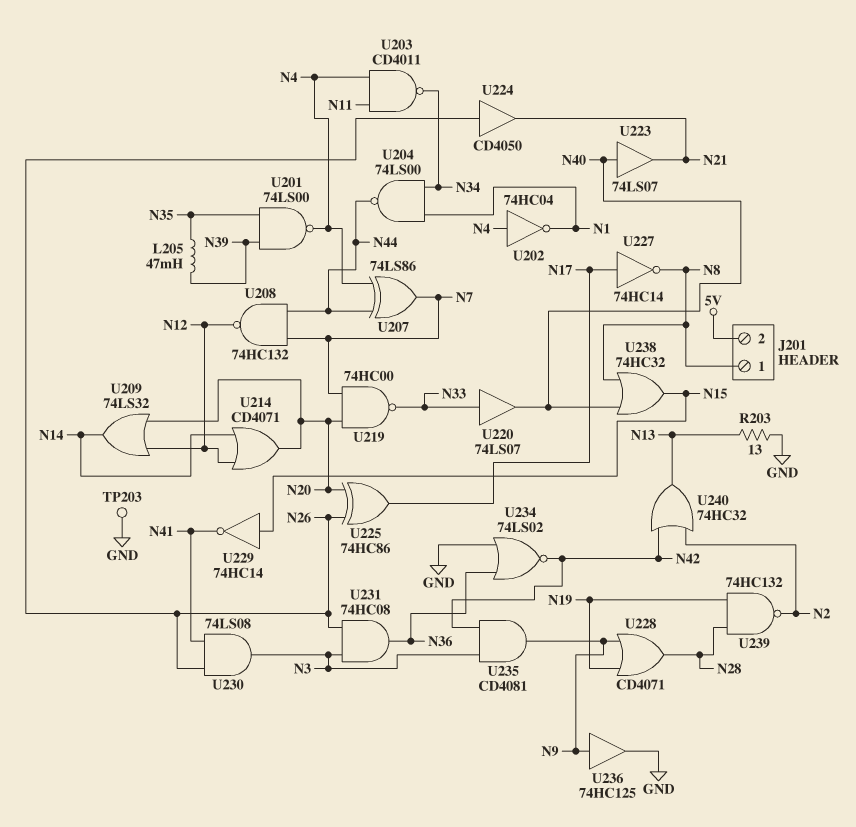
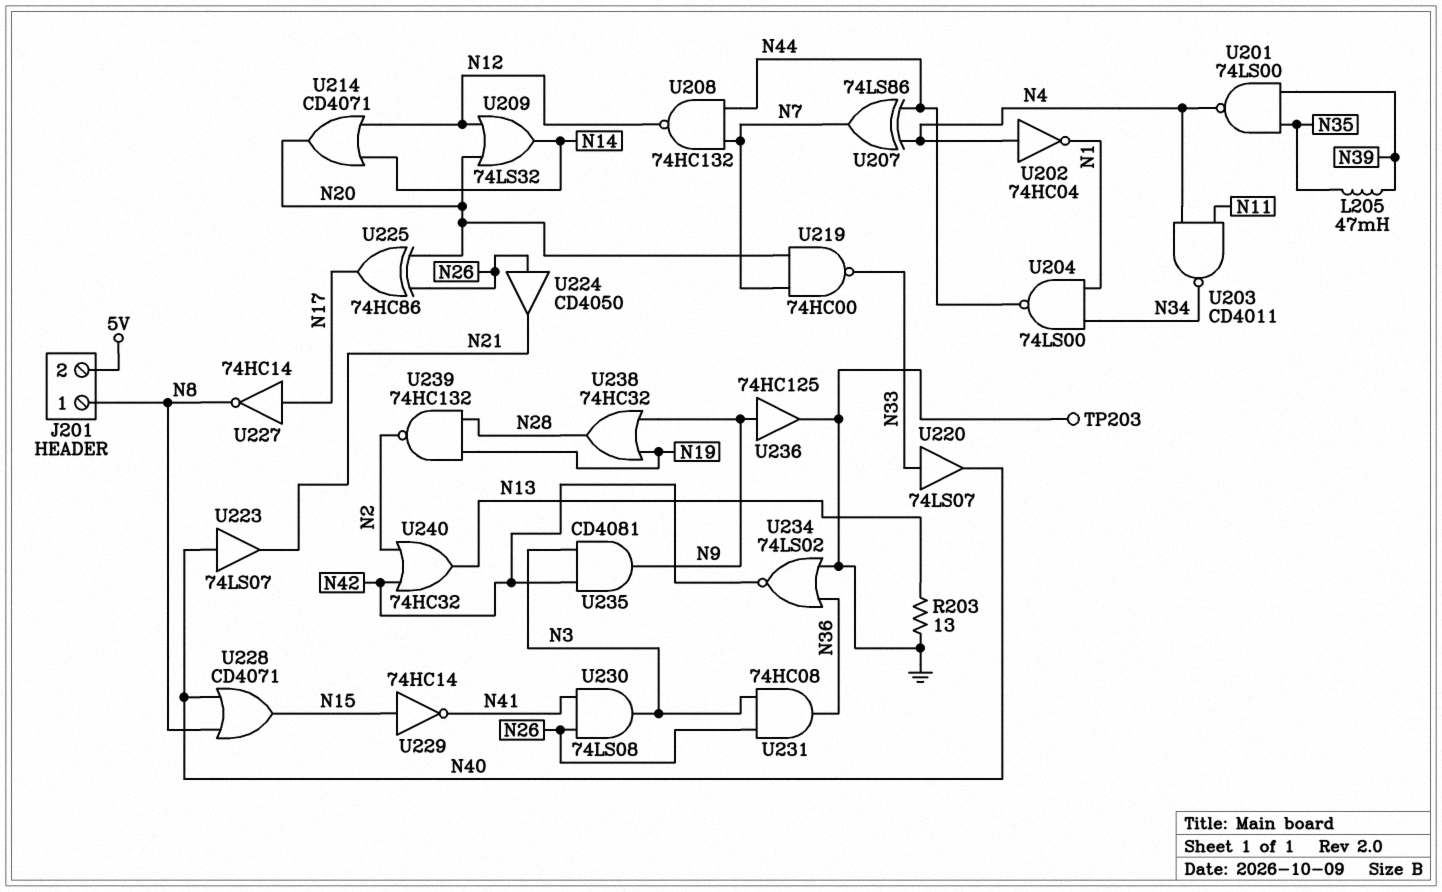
U228: OR CD4071 (in N9, in N19, out N28) -> OR CD4071 (in N8, in N40, out N15)
U238: OR 74HC32 (in N8, in N40, out N15) -> OR 74HC32 (in N9, in N19, out N28)

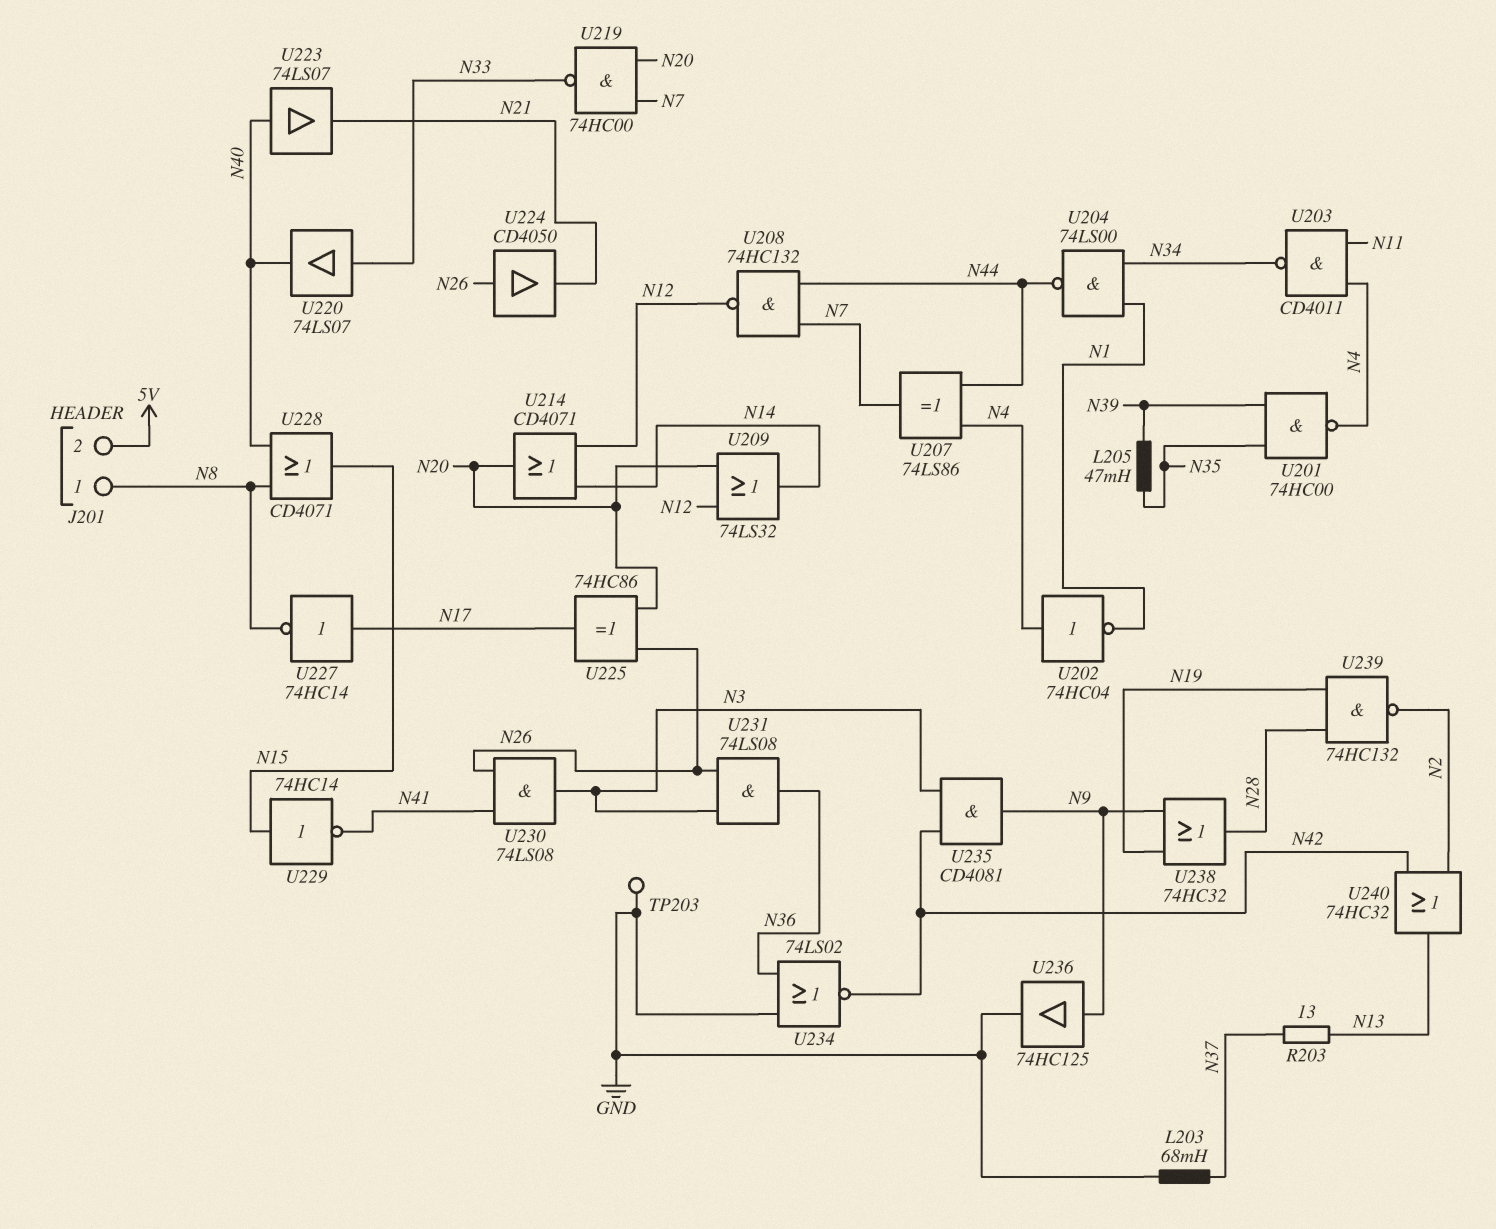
L203: none -> 68mH (GND, N37)
R203: 13 (GND, N13) -> 13 (N13, N37)
U201: NAND 74LS00 (in N35, in N39, out N4) -> NAND 74HC00 (in N35, in N39, out N4)
U231: AND 74HC08 (in N3, in N26, out N36) -> AND 74LS08 (in N3, in N26, out N36)

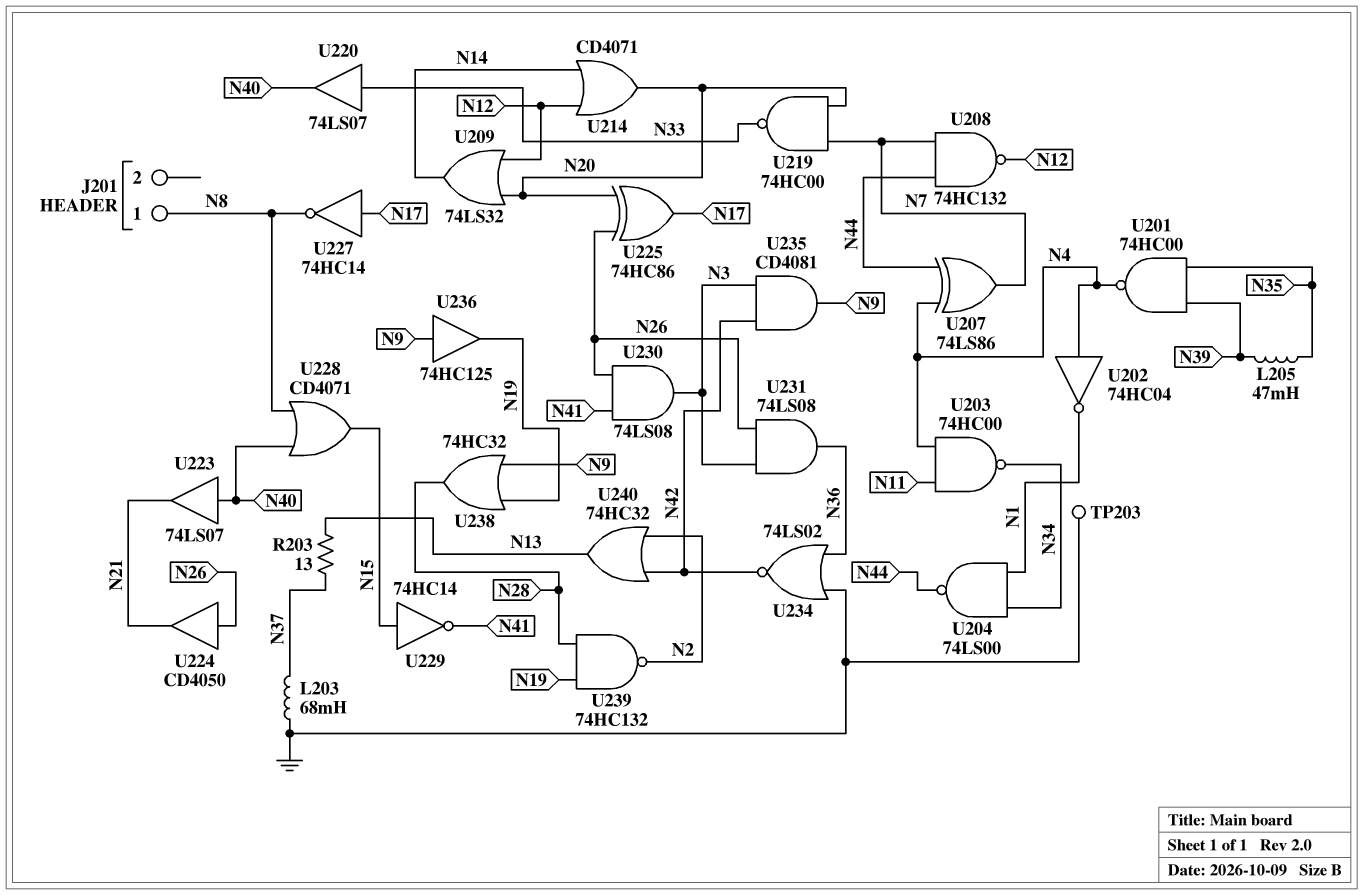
J201 pin 2: 5V -> none
U203: NAND CD4011 (in N4, in N11, out N34) -> NAND 74HC00 (in N4, in N11, out N34)
U236: buffer 74HC125 (in N9, out GND) -> buffer 74HC125 (in N9, out N19)

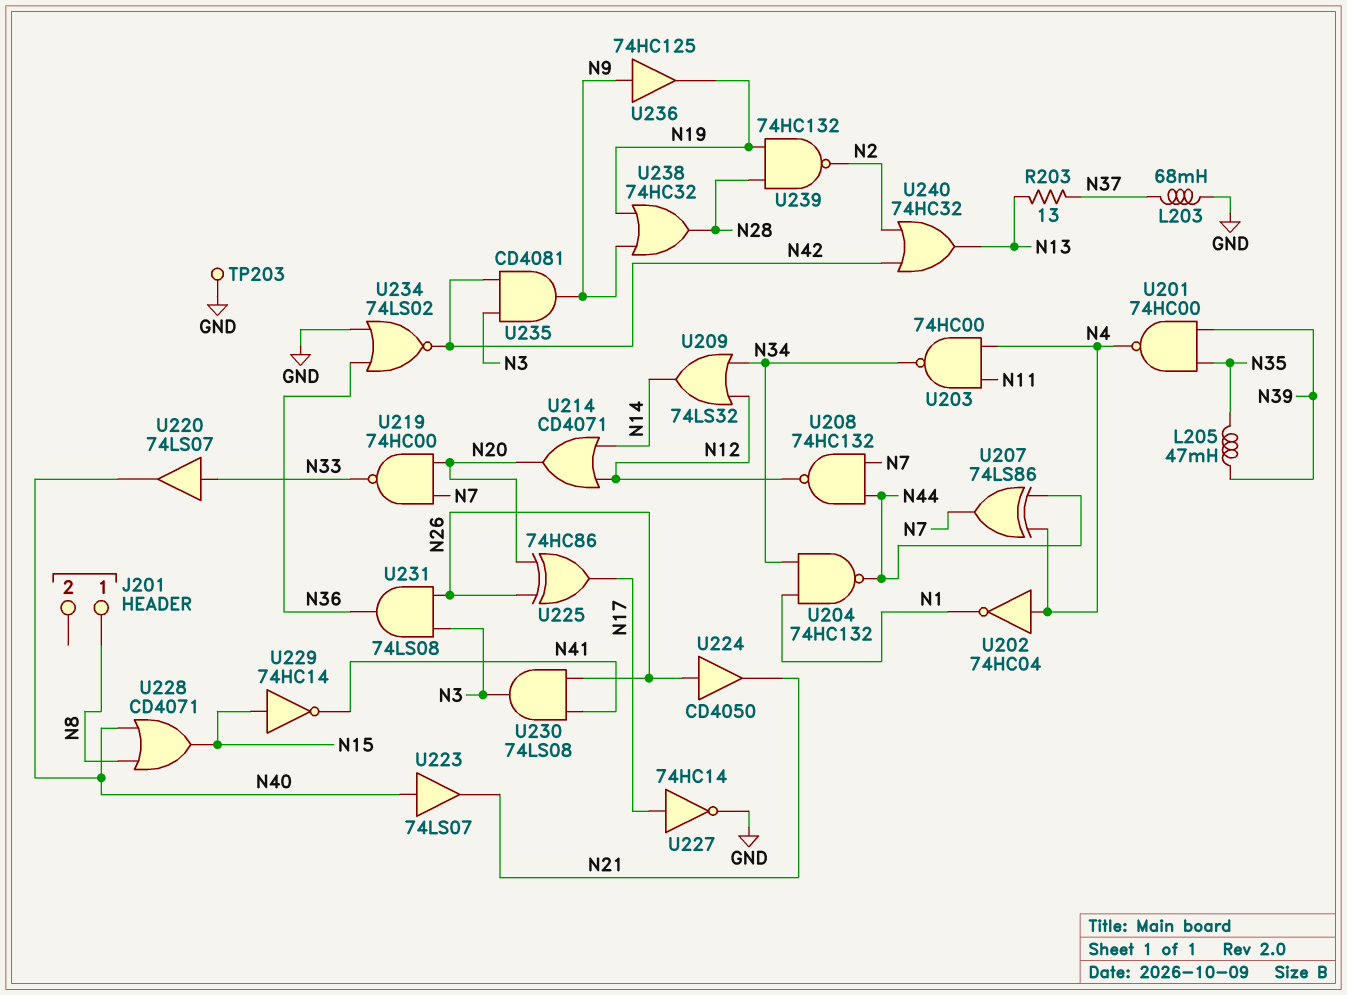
U204: NAND 74LS00 (in N1, in N34, out N44) -> NAND 74HC132 (in N1, in N34, out N44)
U209: OR 74LS32 (in N12, in N20, out N14) -> OR 74LS32 (in N12, in N34, out N14)
U227: NOT 74HC14 (in N17, out N8) -> NOT 74HC14 (in N17, out GND)

